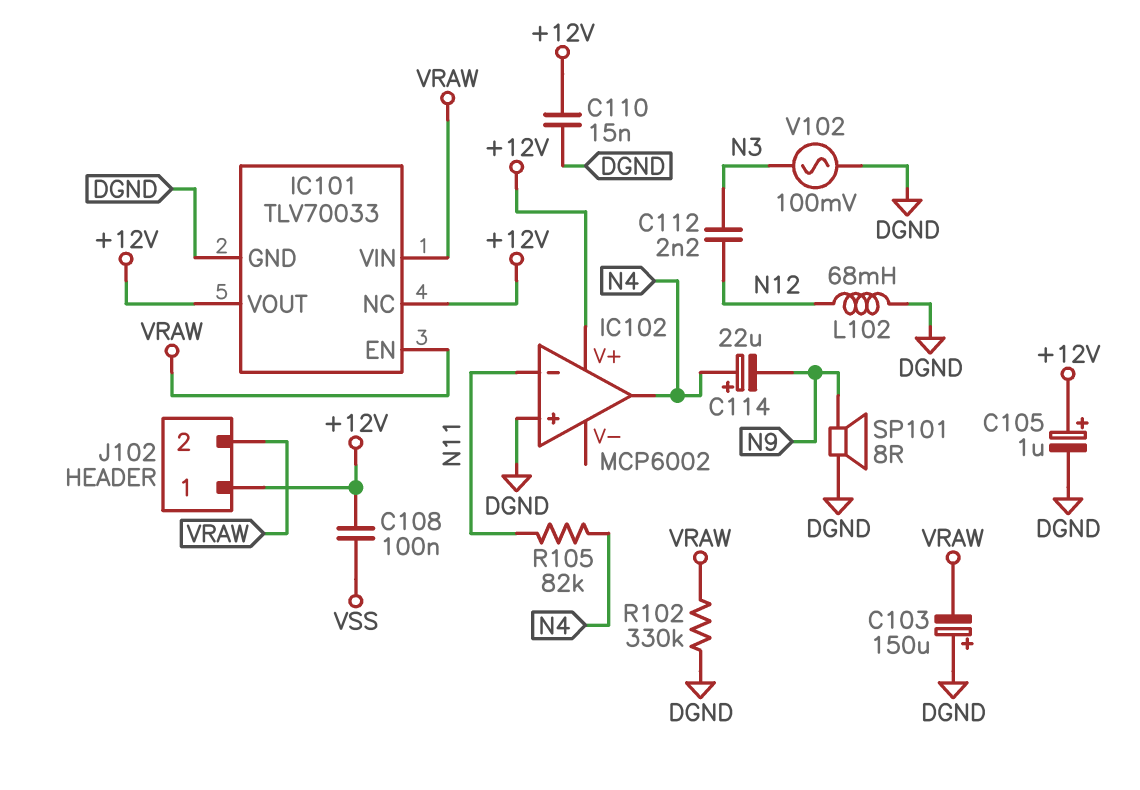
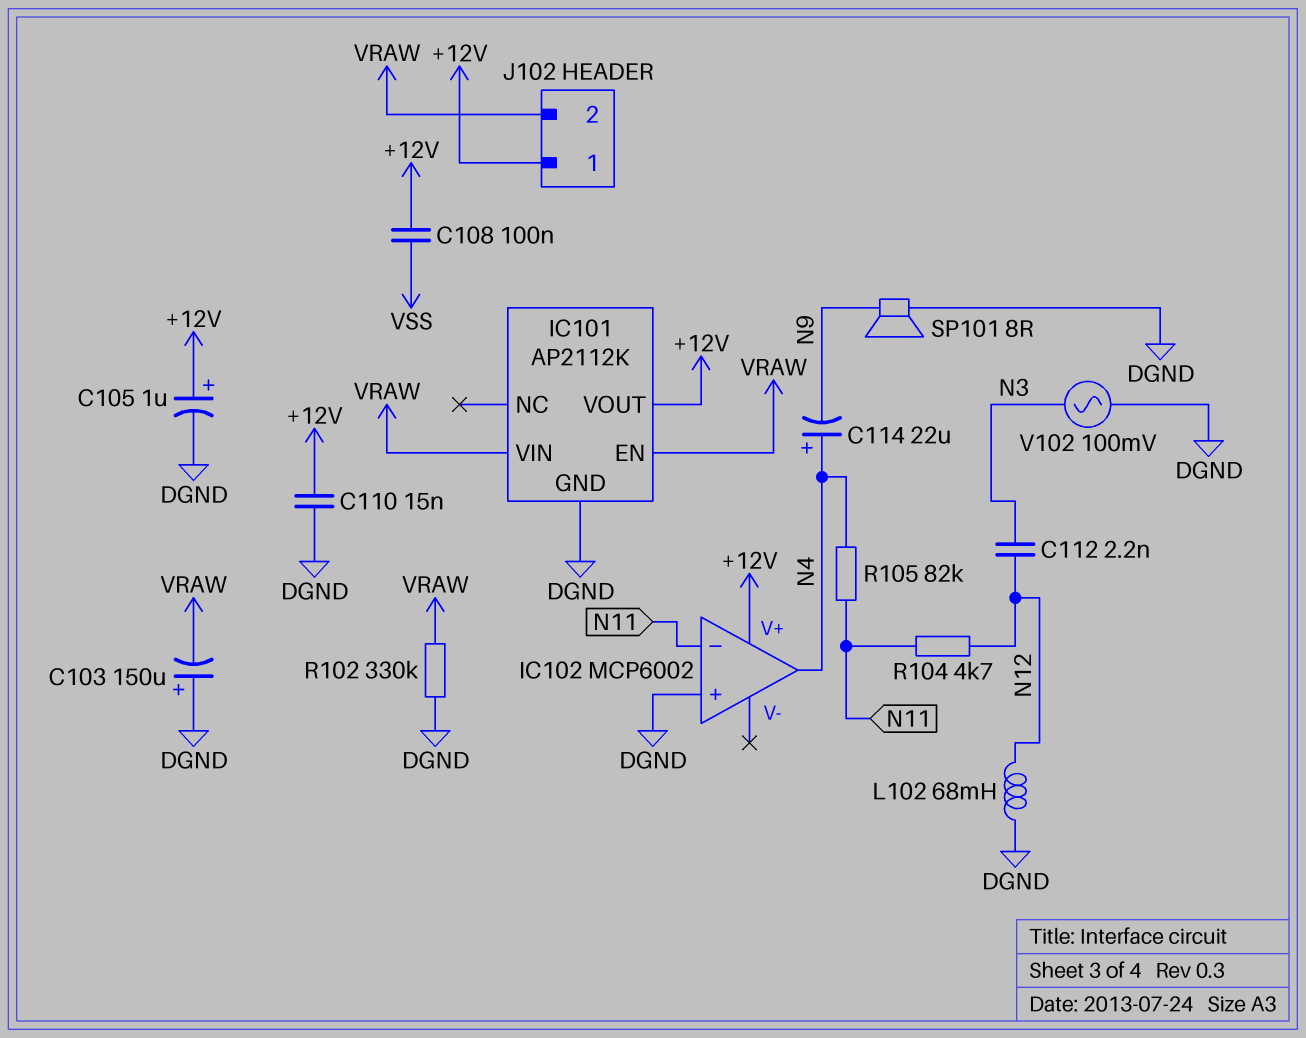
IC101: TLV70033 -> AP2112K
IC101 pin NC: +12V -> none
R104: none -> 4.7k (N11, N12)

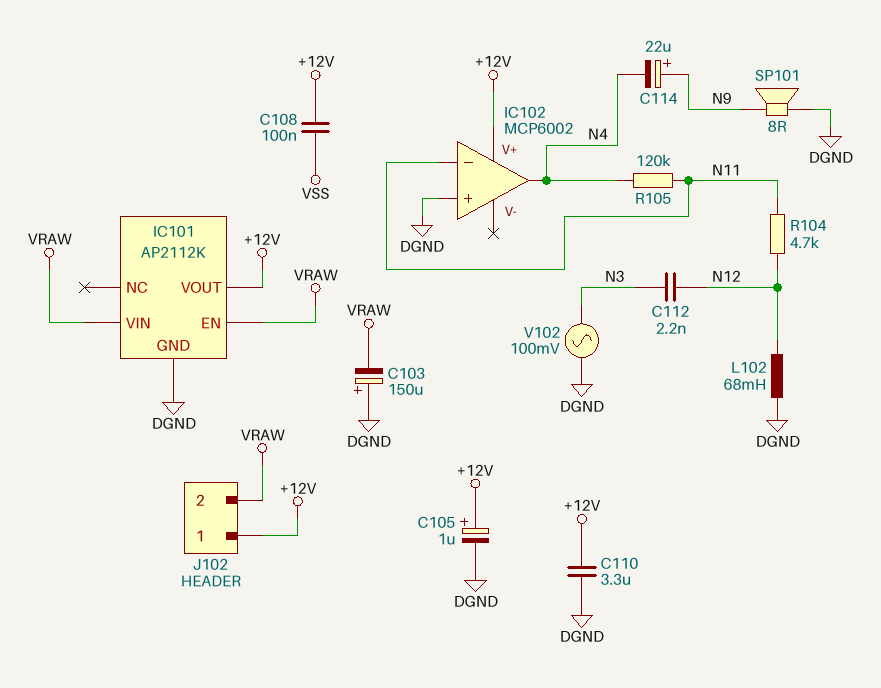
C110: 15nF (+12V, DGND) -> 3.3uF (+12V, DGND)
C114: 22uF (plus N4, minus N9) -> 22uF (plus N9, minus N4)
R102: 330k (DGND, VRAW) -> none
R105: 82k (N4, N11) -> 120k (N4, N11)

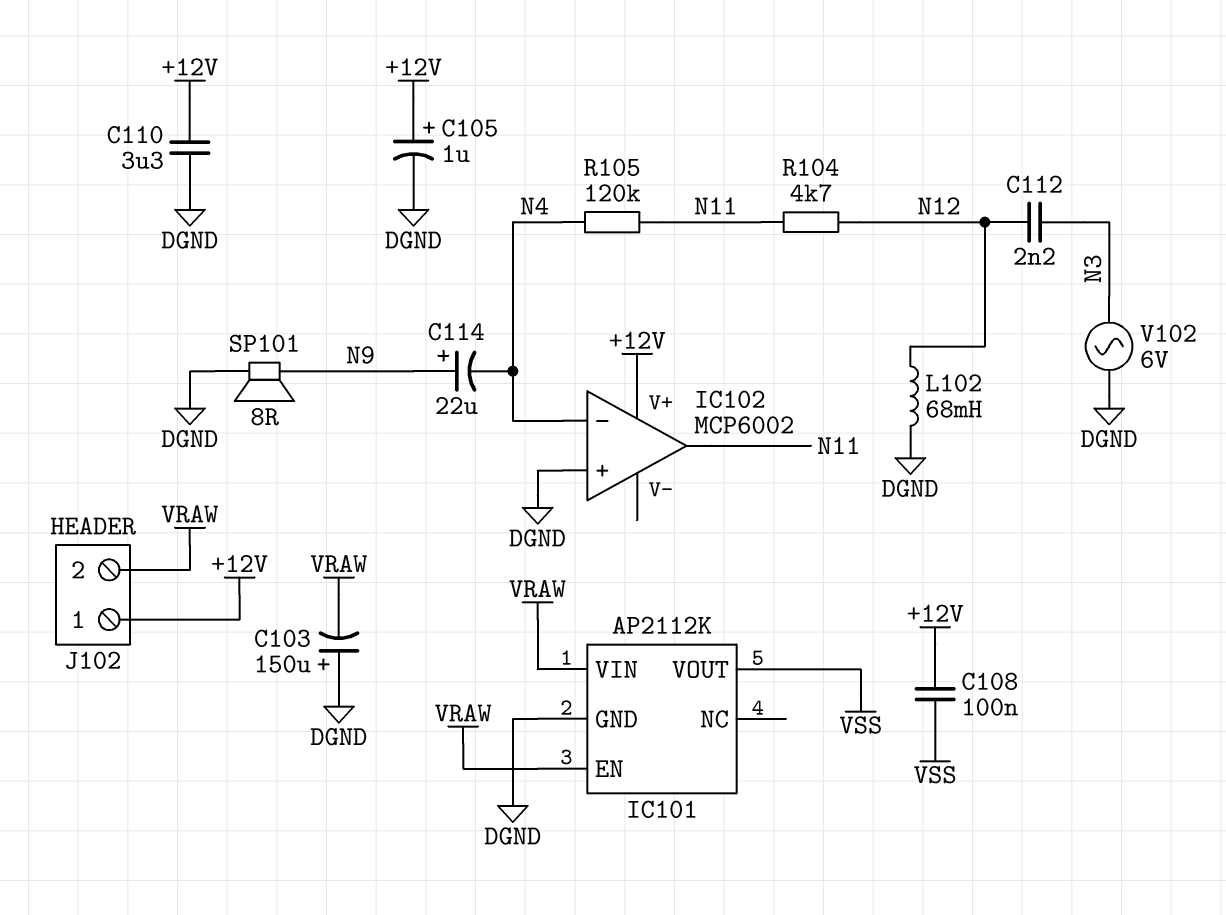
IC101 pin VOUT: +12V -> VSS
IC102 pin in-: N11 -> N4
IC102 pin out: N4 -> N11
V102: AC 100mV (DGND, N3) -> AC 6V (DGND, N3)

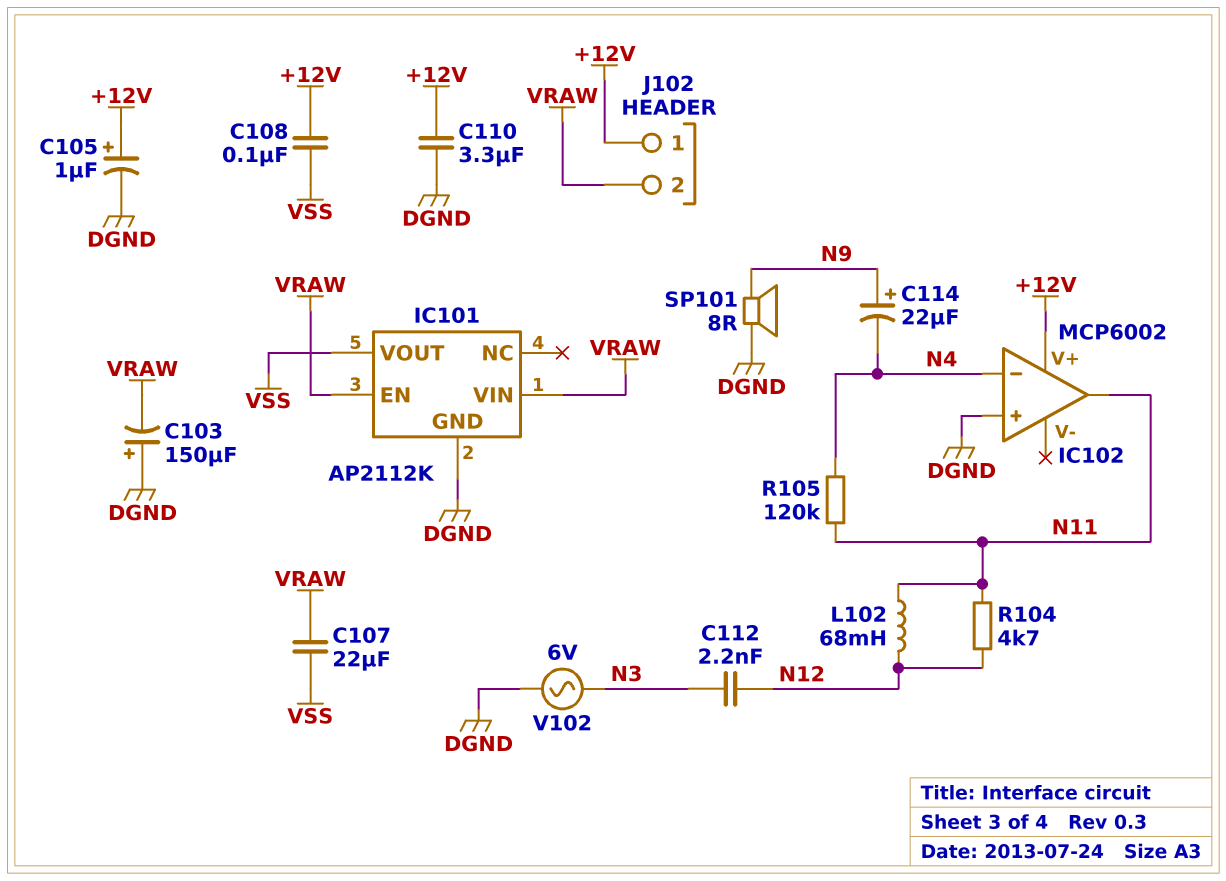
C107: none -> 22uF (VRAW, VSS)
L102: 68mH (DGND, N12) -> 68mH (N11, N12)

